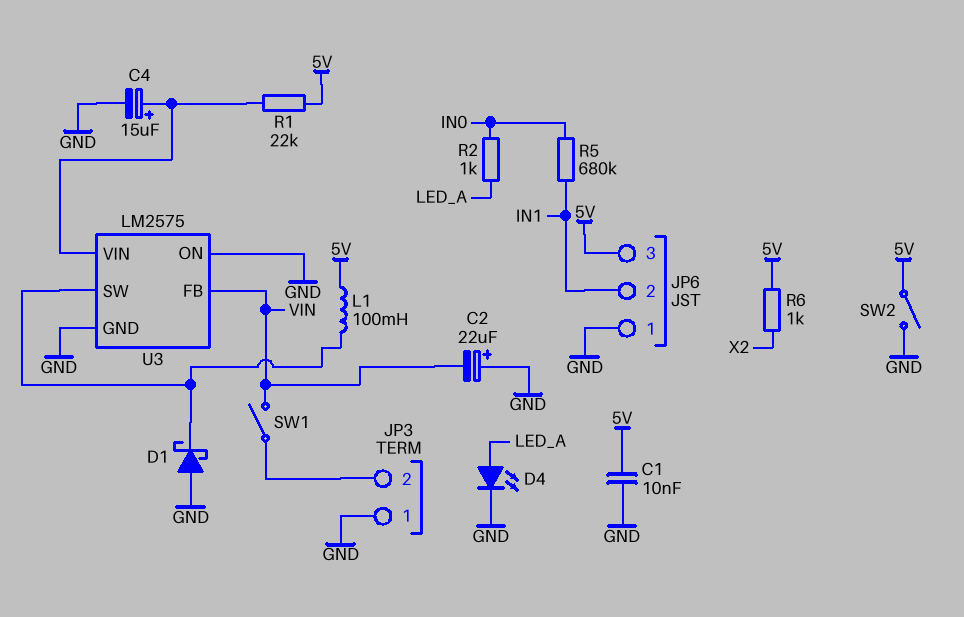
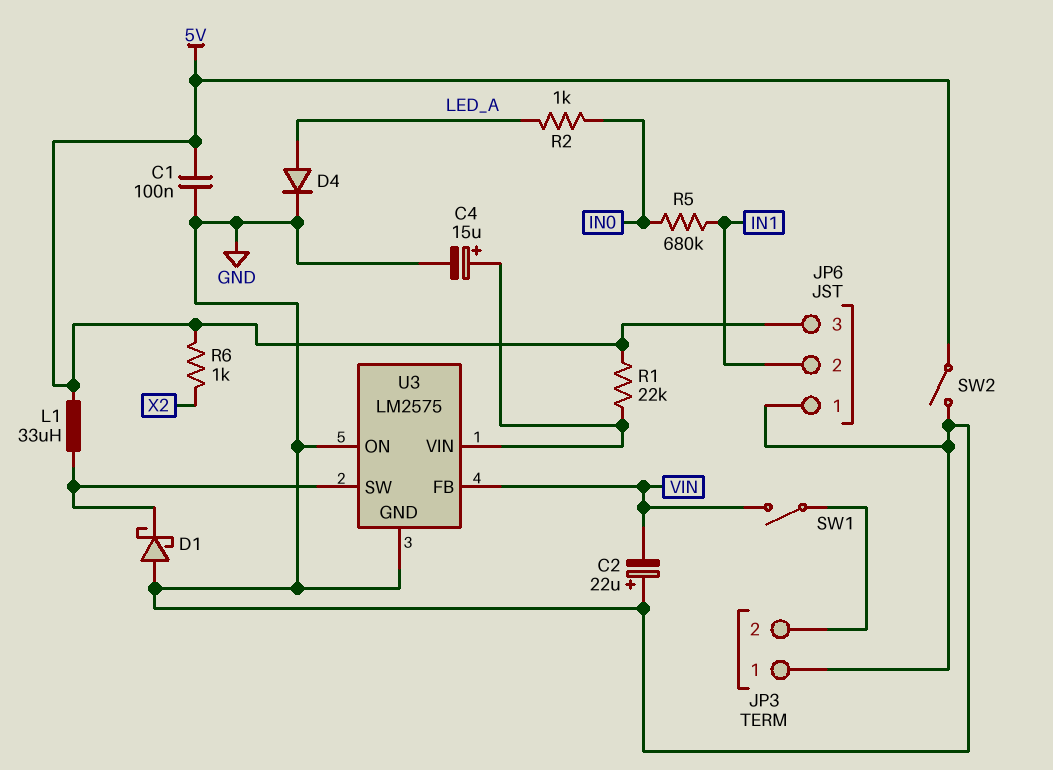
C1: 10nF (5V, GND) -> 100nF (5V, GND)
D4: LED (A LED_A, K GND) -> diode (A LED_A, K GND)
L1: 100mH (5V, U3/SW) -> 33uH (5V, U3/SW)

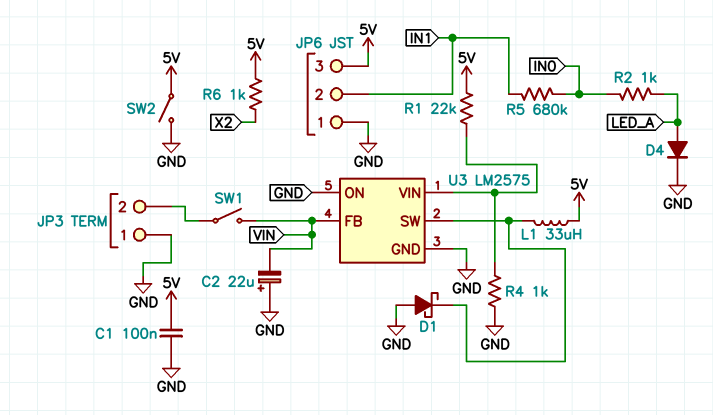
C4: 15uF (plus U3/VIN, minus GND) -> none
R4: none -> 1k (GND, U3/VIN)

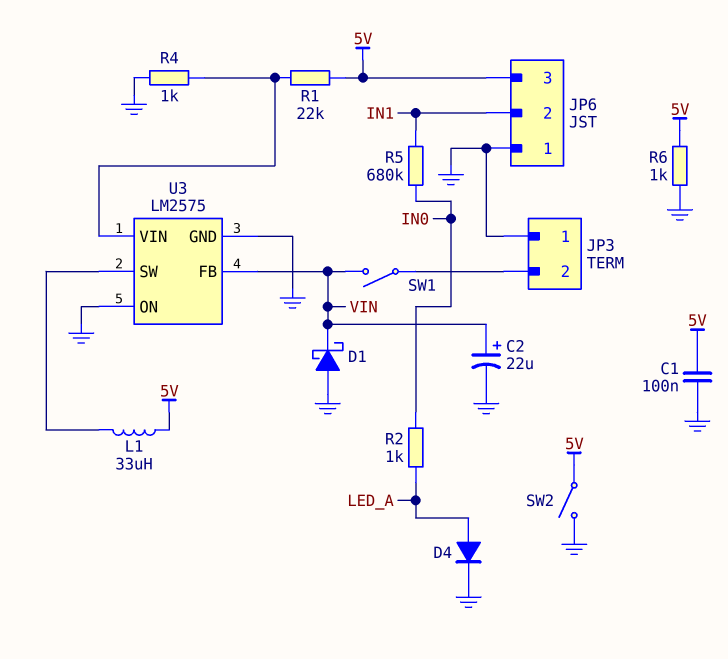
C2: 22uF (plus GND, minus VIN) -> 22uF (plus VIN, minus GND)
D1: schottky (A GND, K U3/SW) -> schottky (A GND, K VIN)
R6: 1k (5V, X2) -> 1k (5V, GND)

